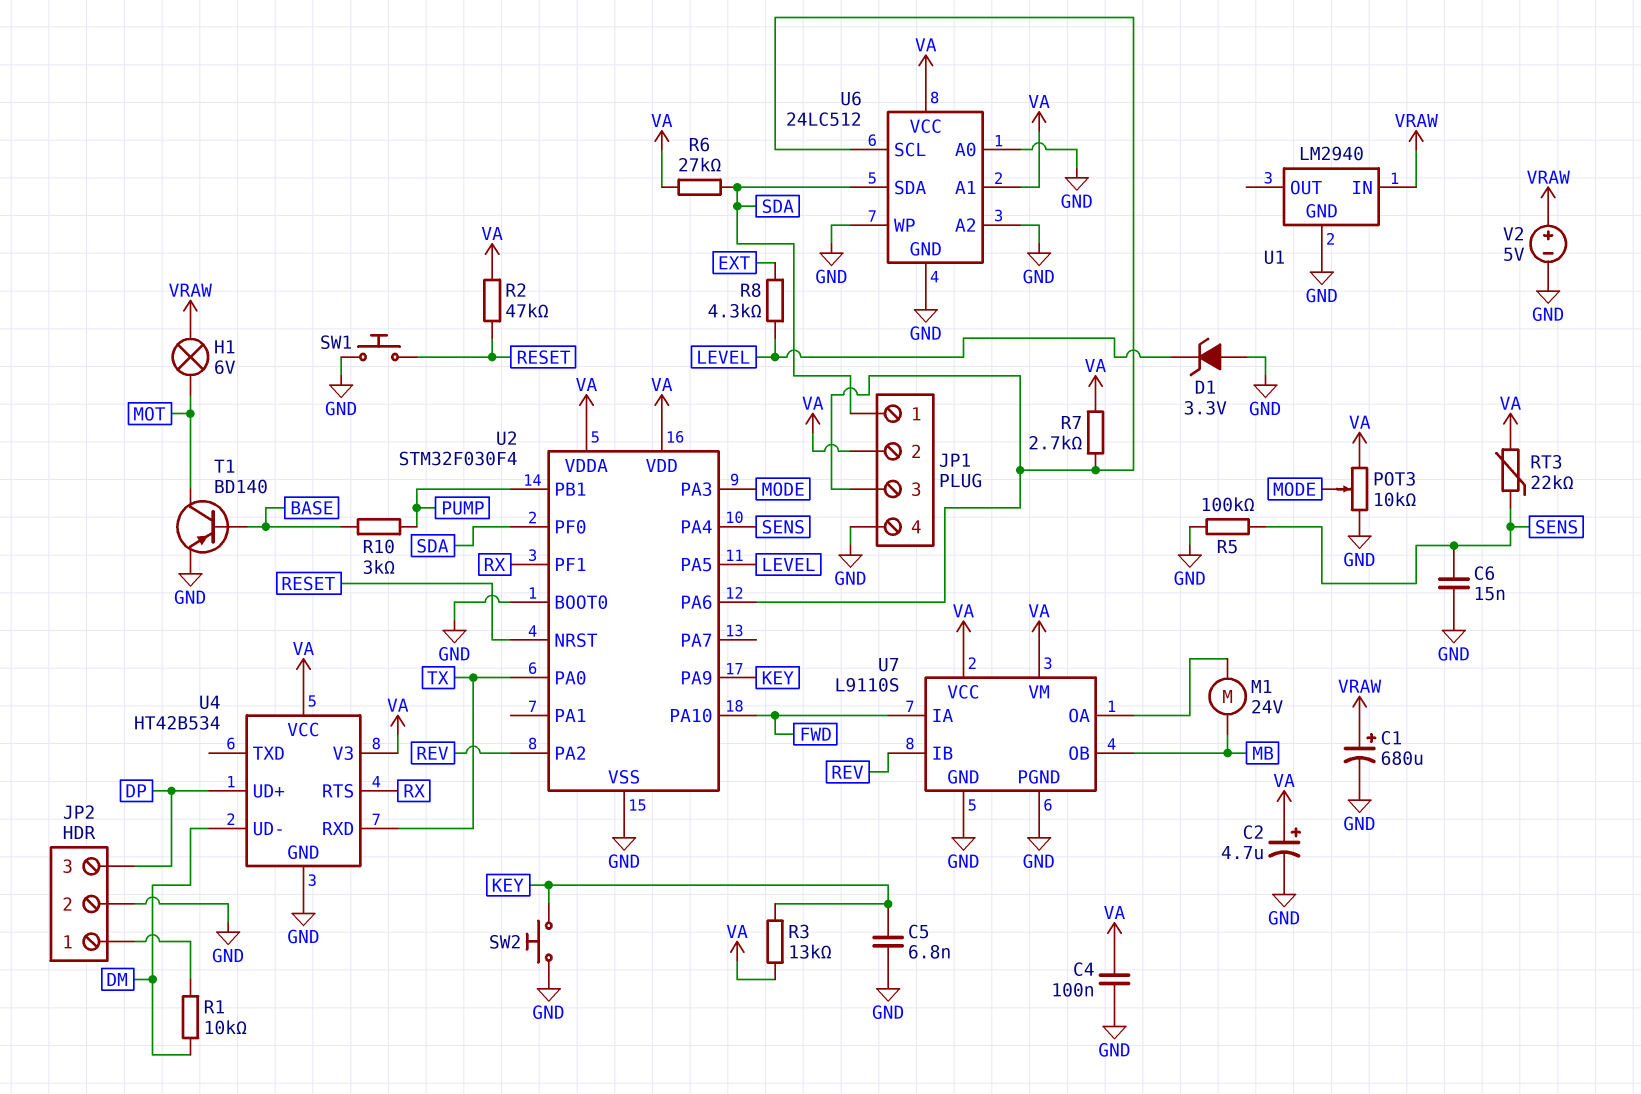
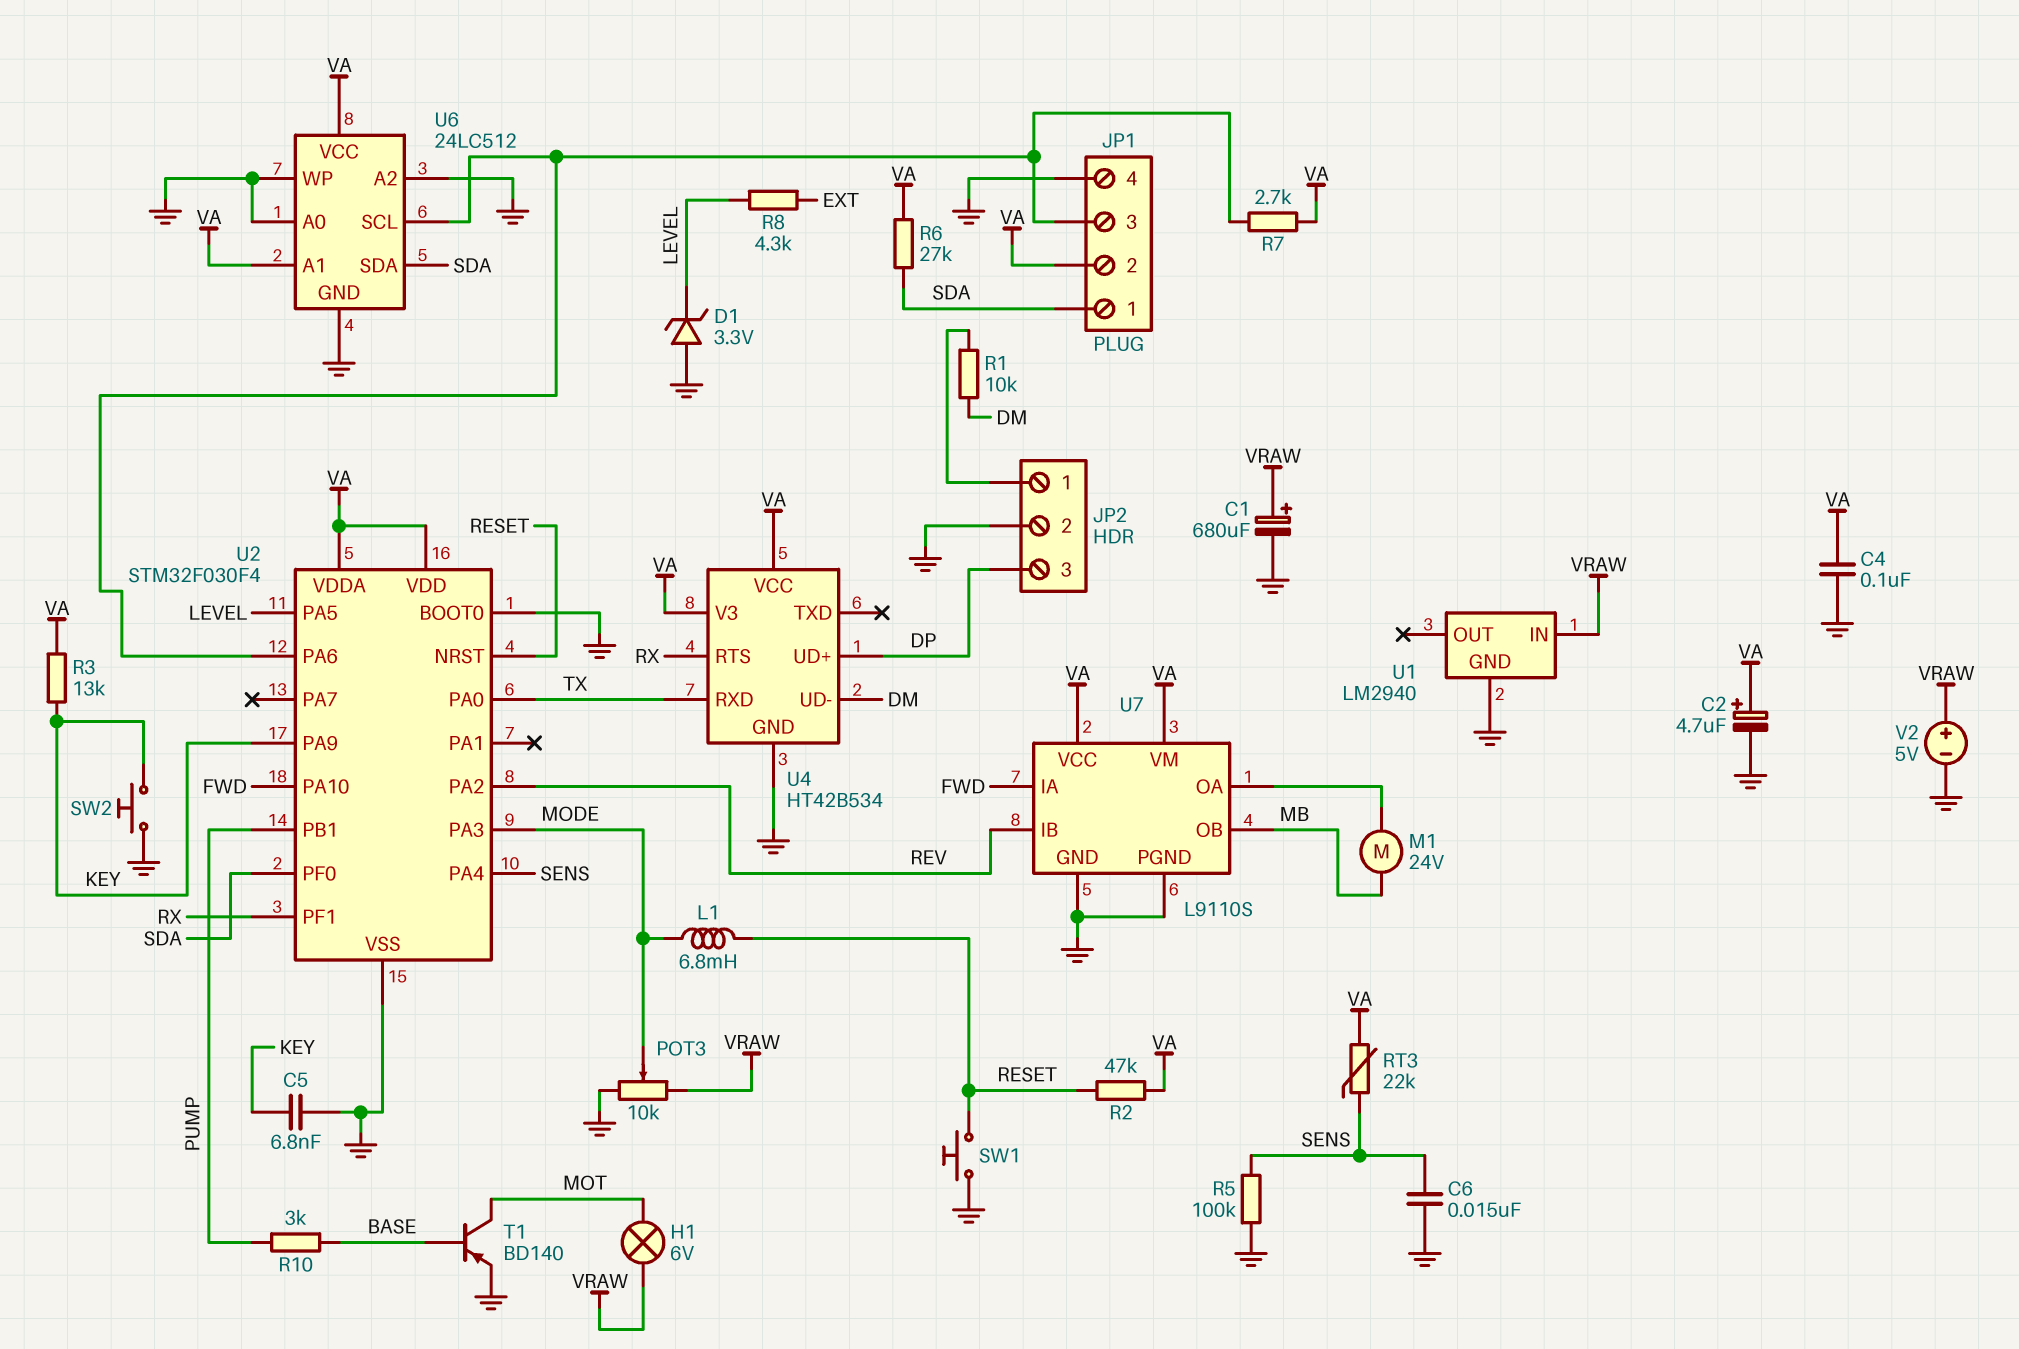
L1: none -> 6.8mH (MODE, RESET)
POT3: 10k (GND, VA, wiper MODE) -> 10k (GND, VRAW, wiper MODE)

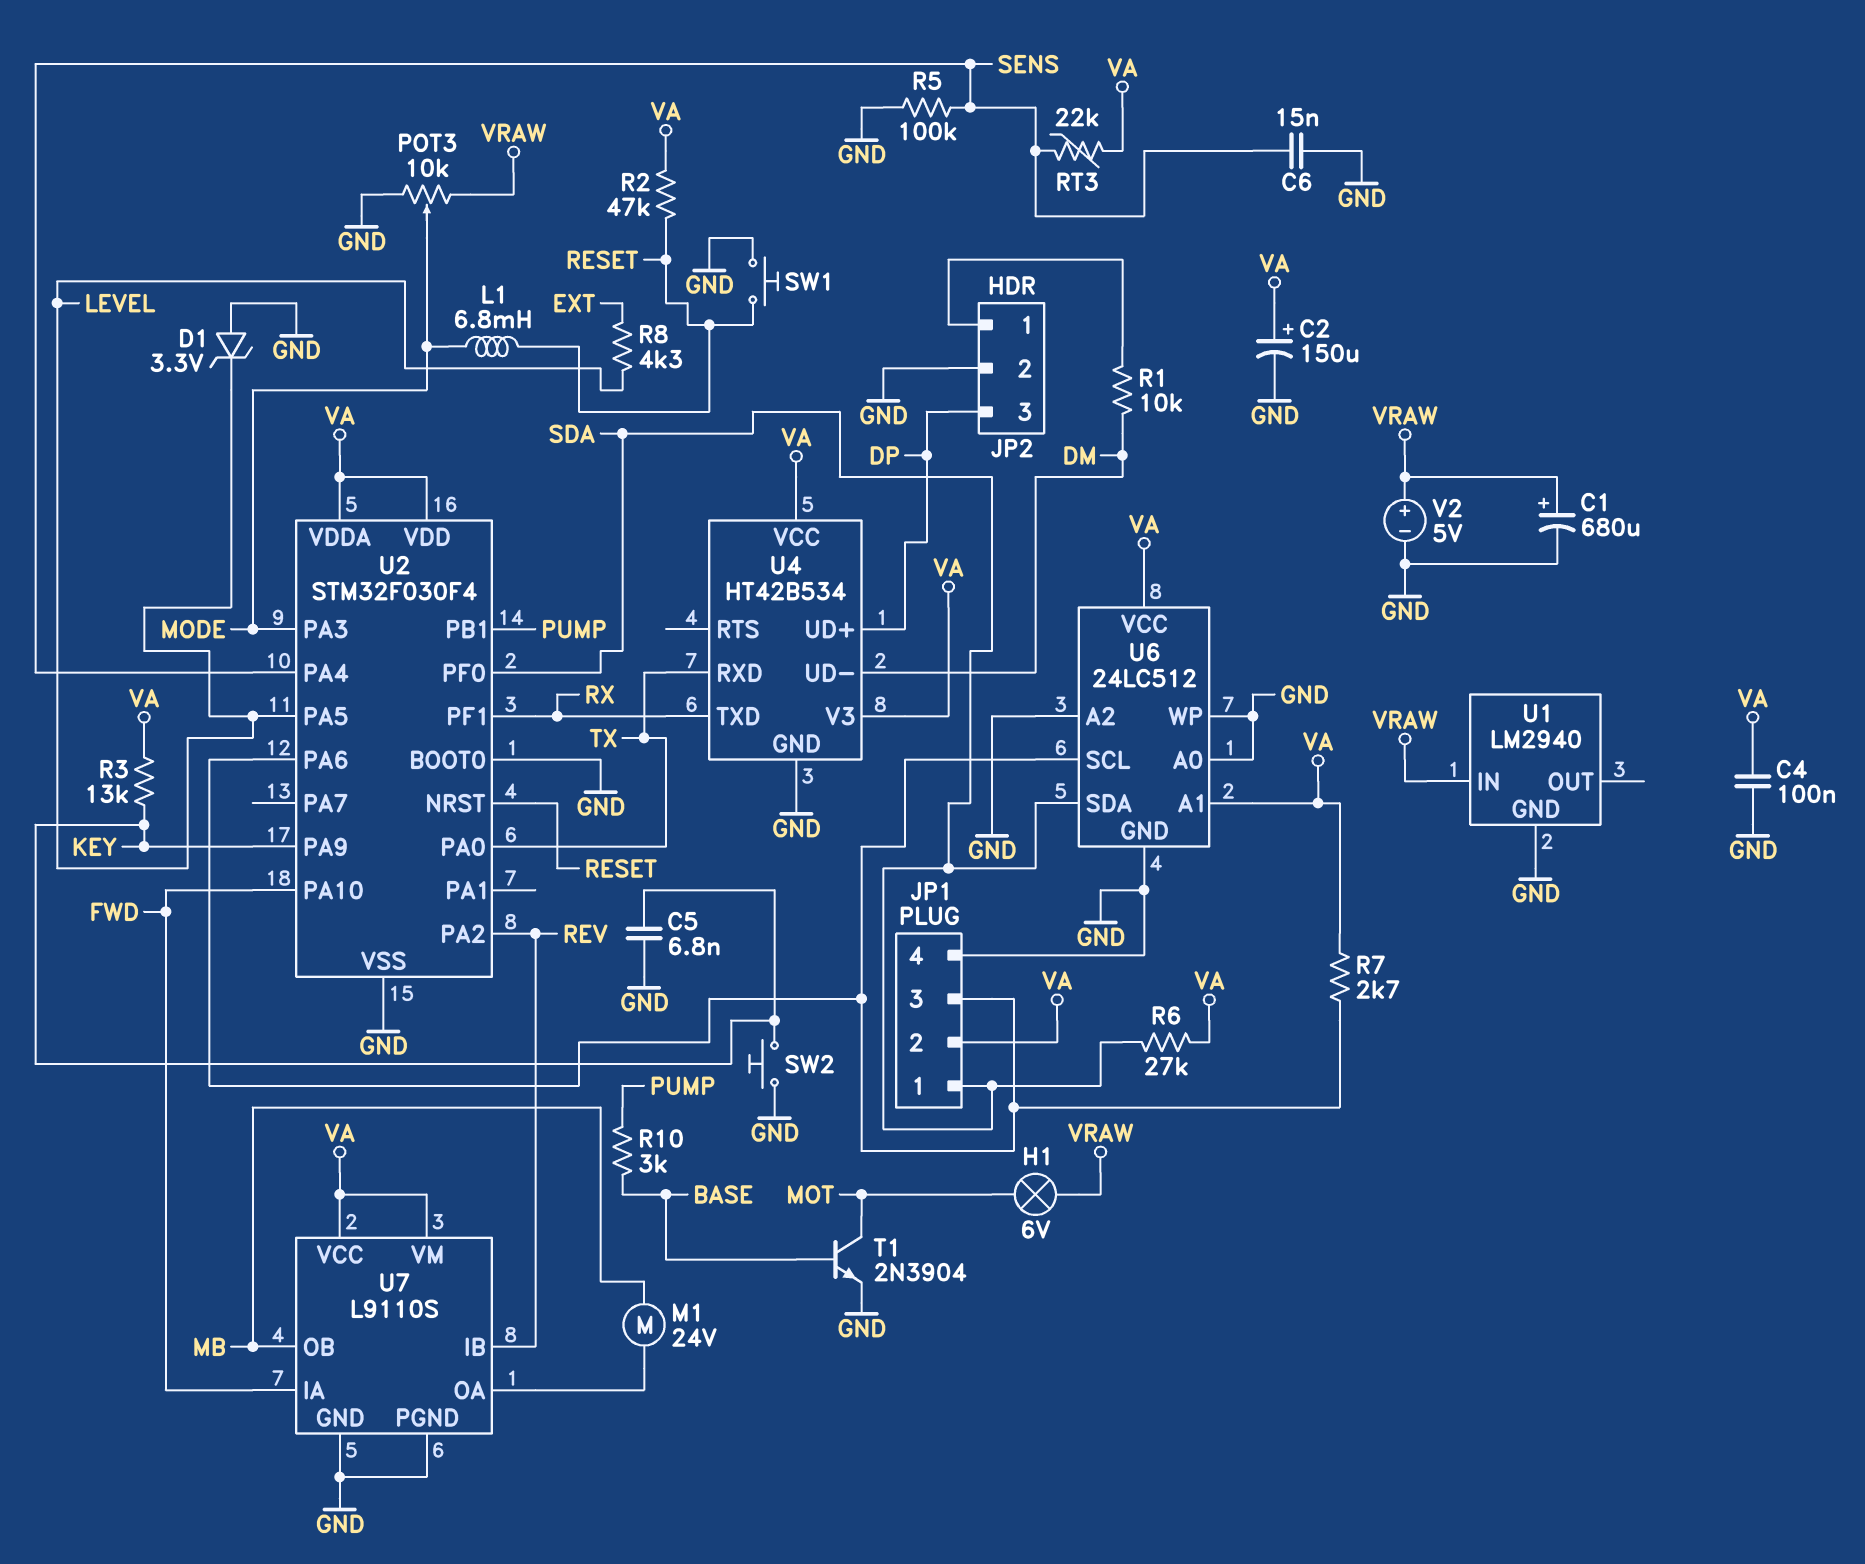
C2: 4.7uF (plus VA, minus GND) -> 150uF (plus VA, minus GND)
T1: PNP BD140 (B BASE, C MOT, E GND) -> NPN 2N3904 (B BASE, C MOT, E GND)
U4 pin RTS: RX -> none
U4 pin TXD: none -> RX

